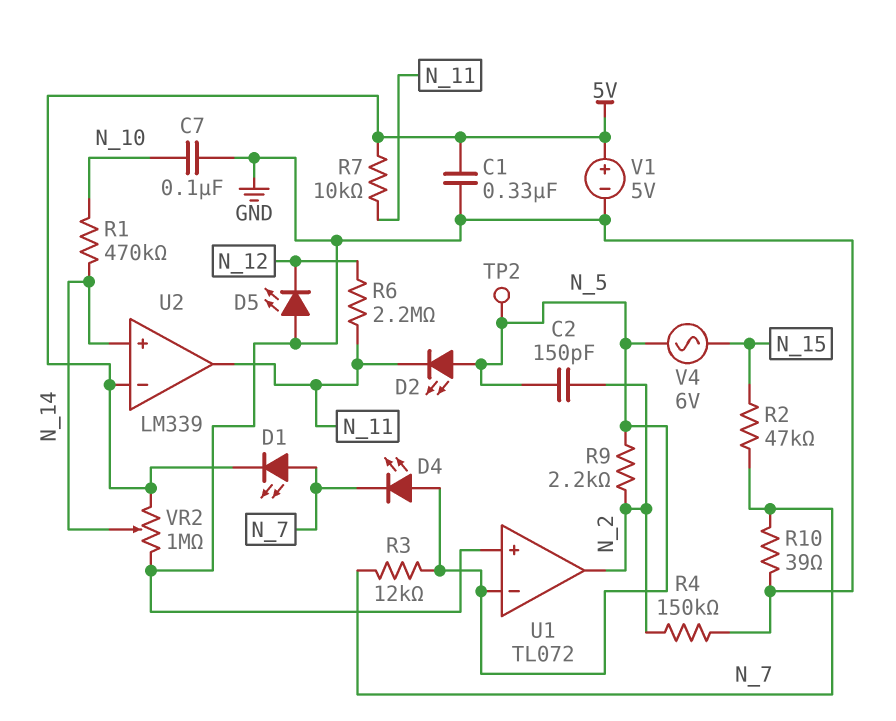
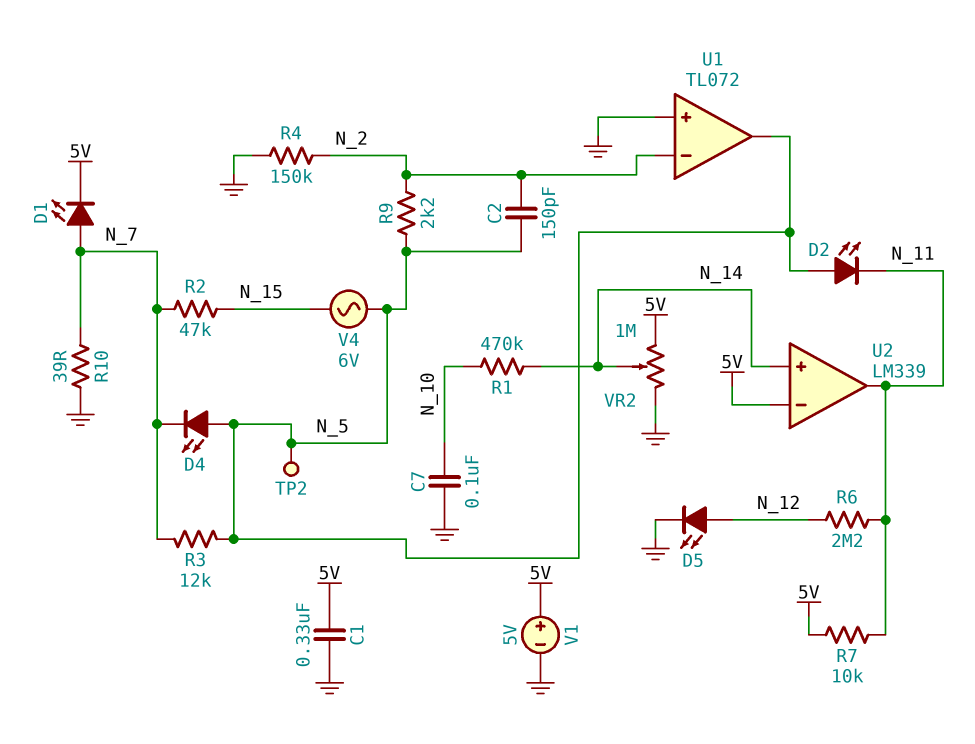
D5: LED (A GND, K N_12) -> LED (A N_12, K GND)
U1 pin in-: N_5 -> N_2
U1 pin out: N_2 -> N_5

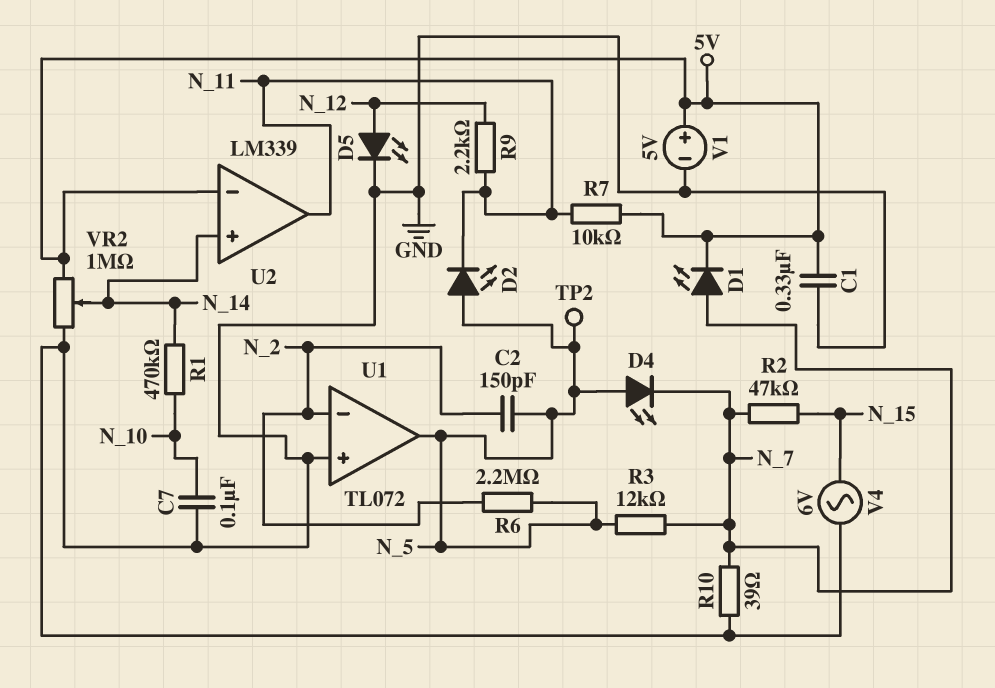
R4: 150k (GND, N_2) -> none
R6: 2.2M (N_11, N_12) -> 2.2M (N_2, N_5)
R9: 2.2k (N_2, N_5) -> 2.2k (N_11, N_12)
V4: AC 6V (N_5, N_15) -> AC 6V (GND, N_15)

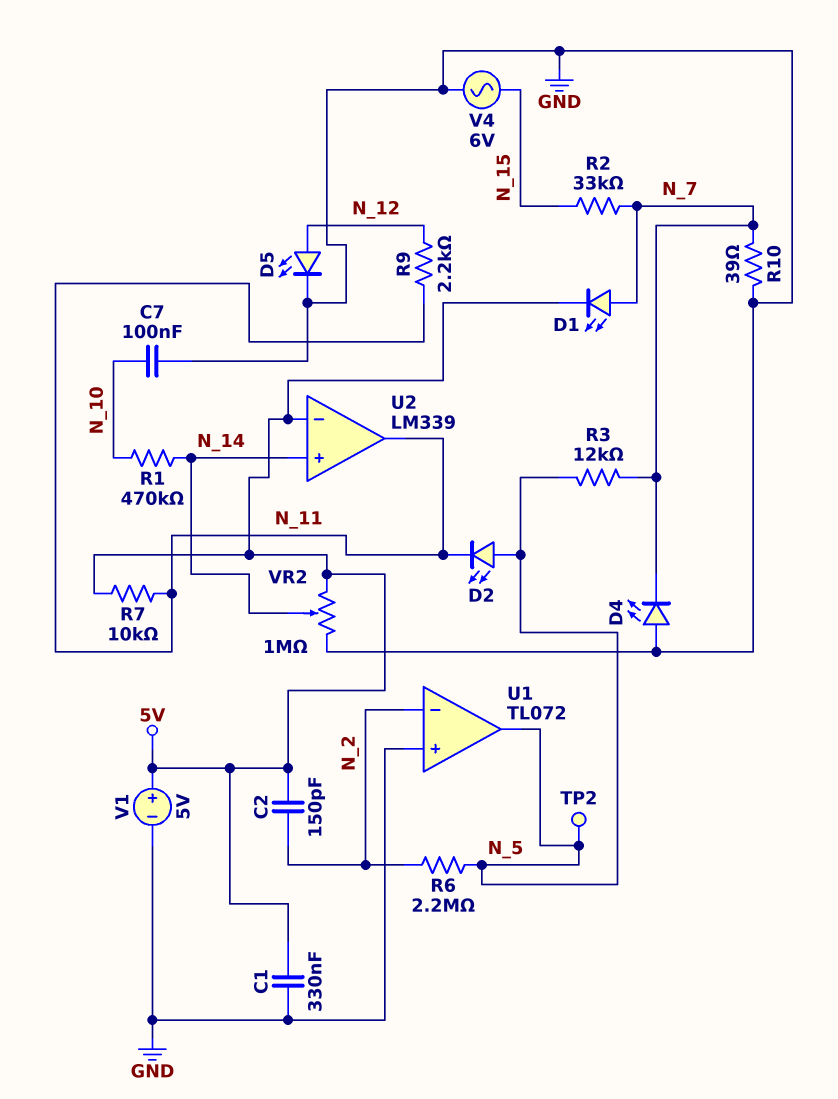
C2: 150pF (N_2, N_5) -> 150pF (5V, N_2)
D4: LED (A N_5, K N_7) -> LED (A GND, K N_7)
R2: 47k (N_7, N_15) -> 33k (N_7, N_15)

